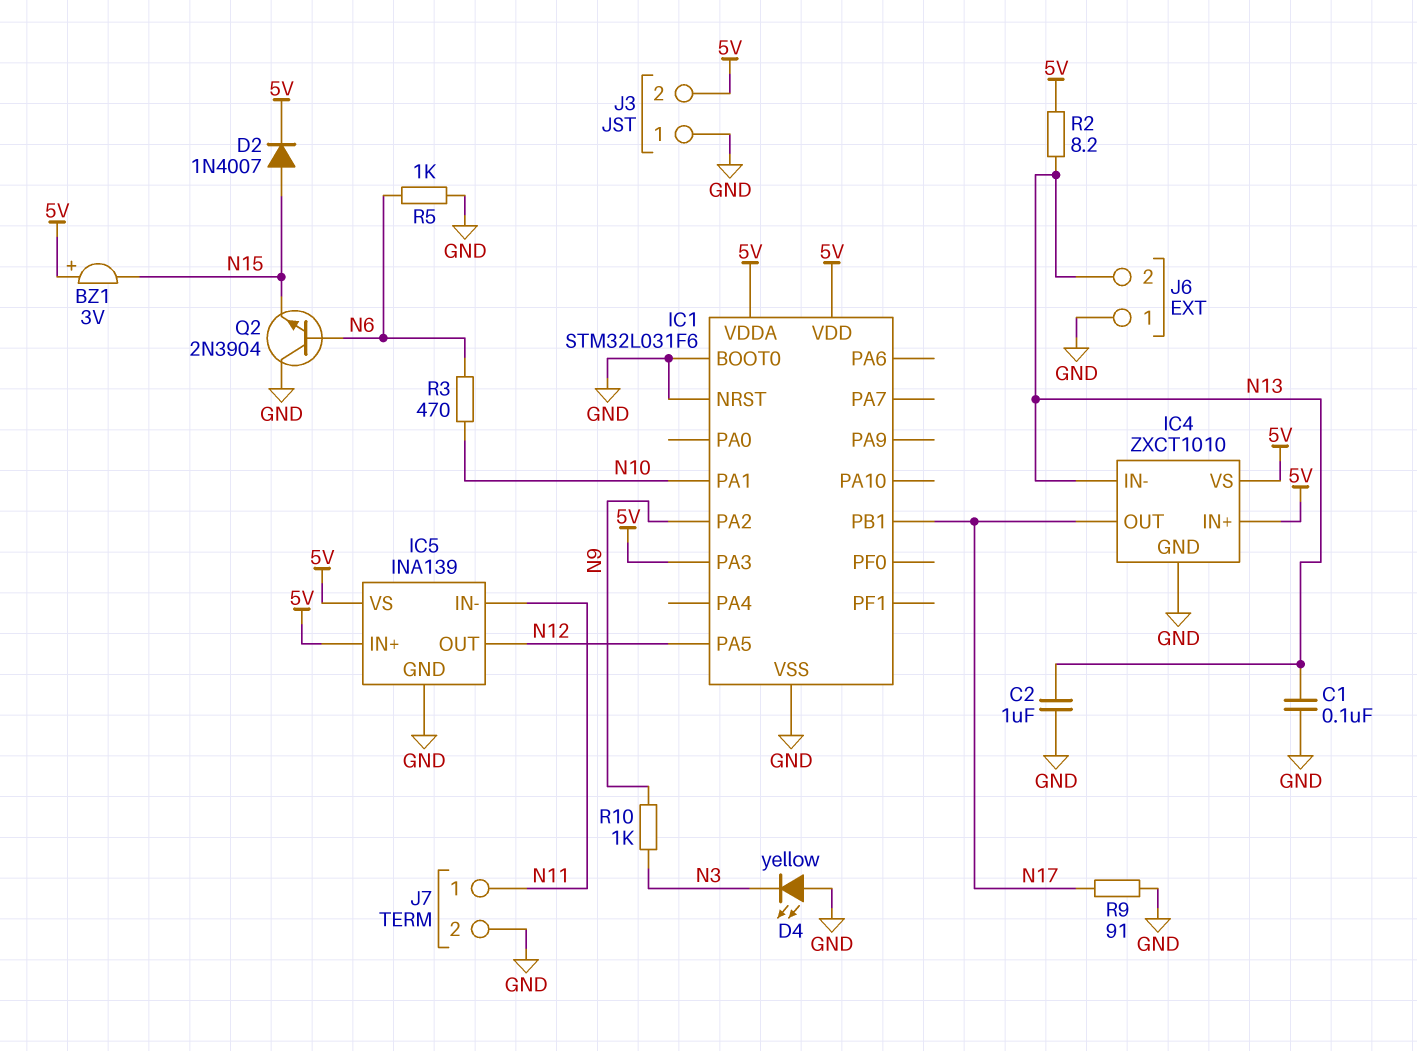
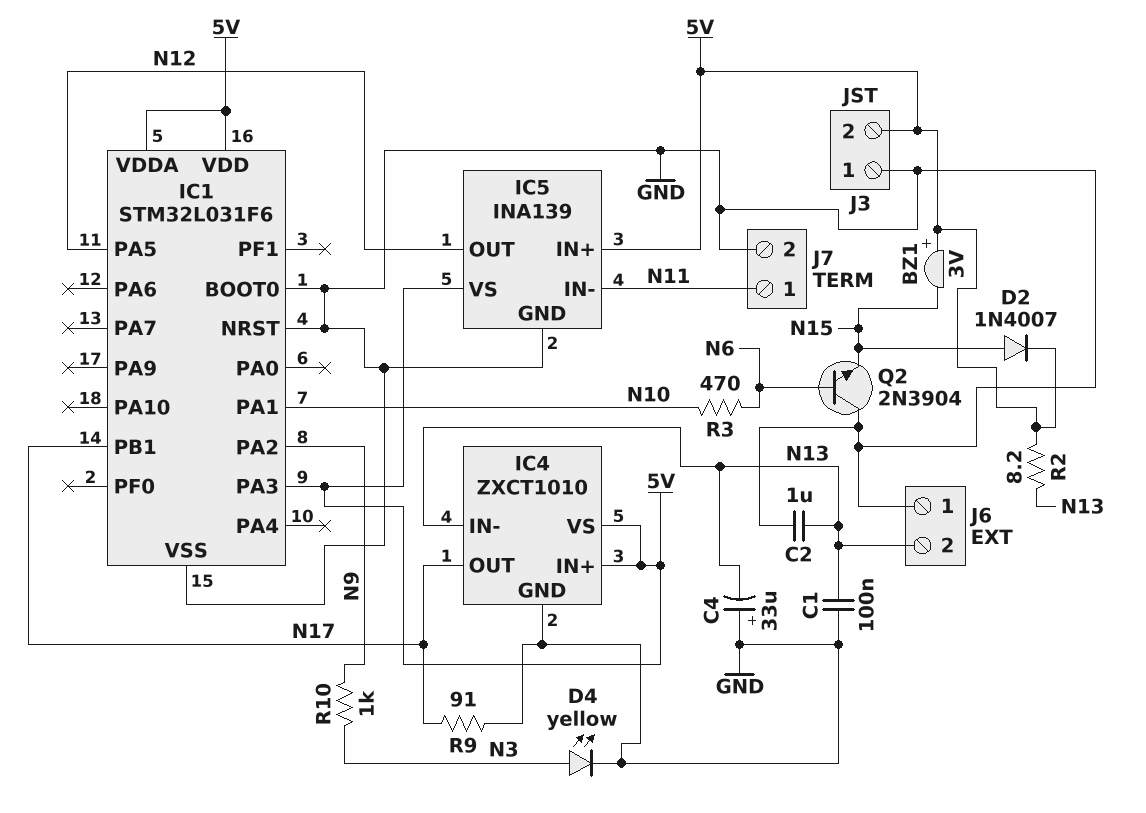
C4: none -> 33uF (plus GND, minus N13)
D4: LED yellow (A GND, K N3) -> LED yellow (A N3, K GND)
R5: 1k (GND, N6) -> none

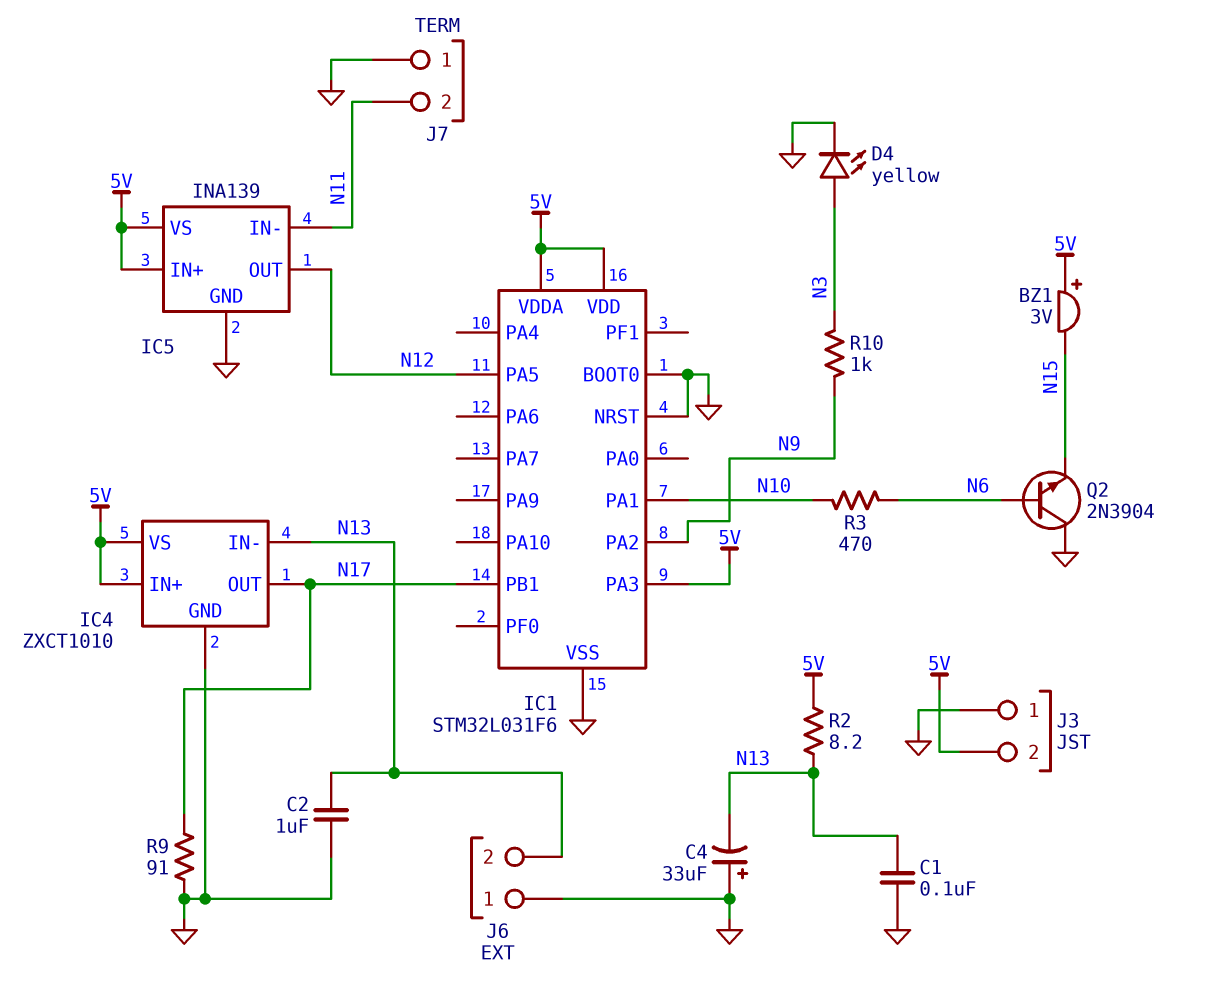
D2: diode 1N4007 (A N15, K 5V) -> none
J7 pin 1: N11 -> GND
J7 pin 2: GND -> N11

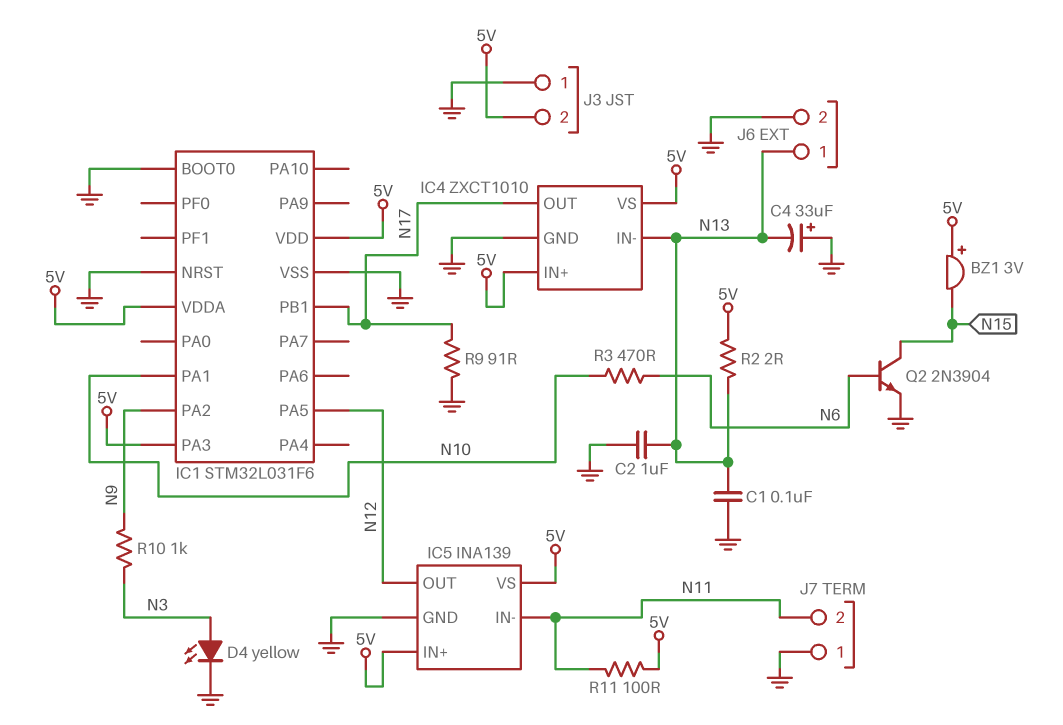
J6 pin 1: GND -> N13
J6 pin 2: N13 -> GND
Q2: NPN 2N3904 (B N6, C GND, E N15) -> NPN 2N3904 (B N6, C N15, E GND)
R2: 8.2 (5V, N13) -> 2 (5V, N13)
R11: none -> 100 (5V, N11)

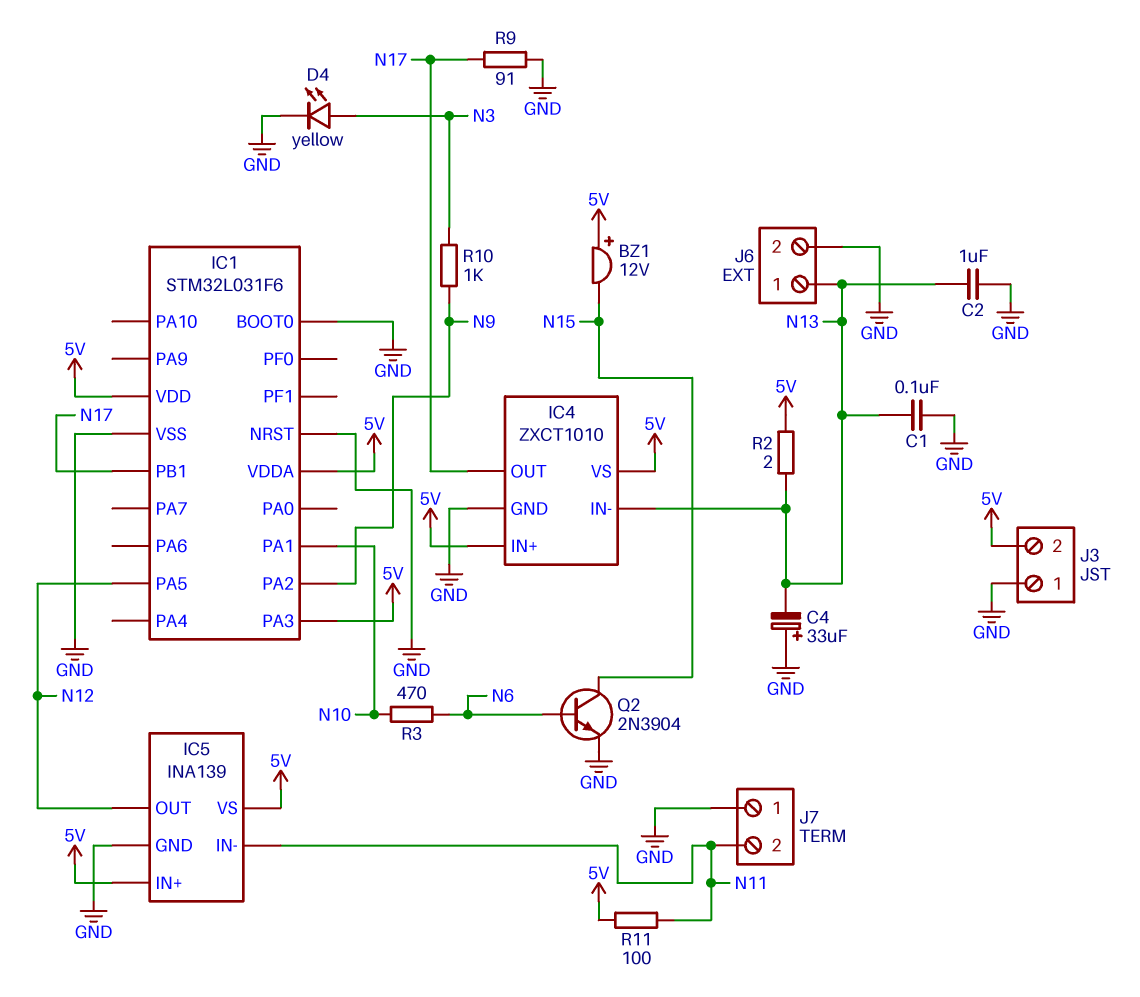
BZ1: buzzer 3V (plus 5V, minus N15) -> buzzer 12V (plus 5V, minus N15)

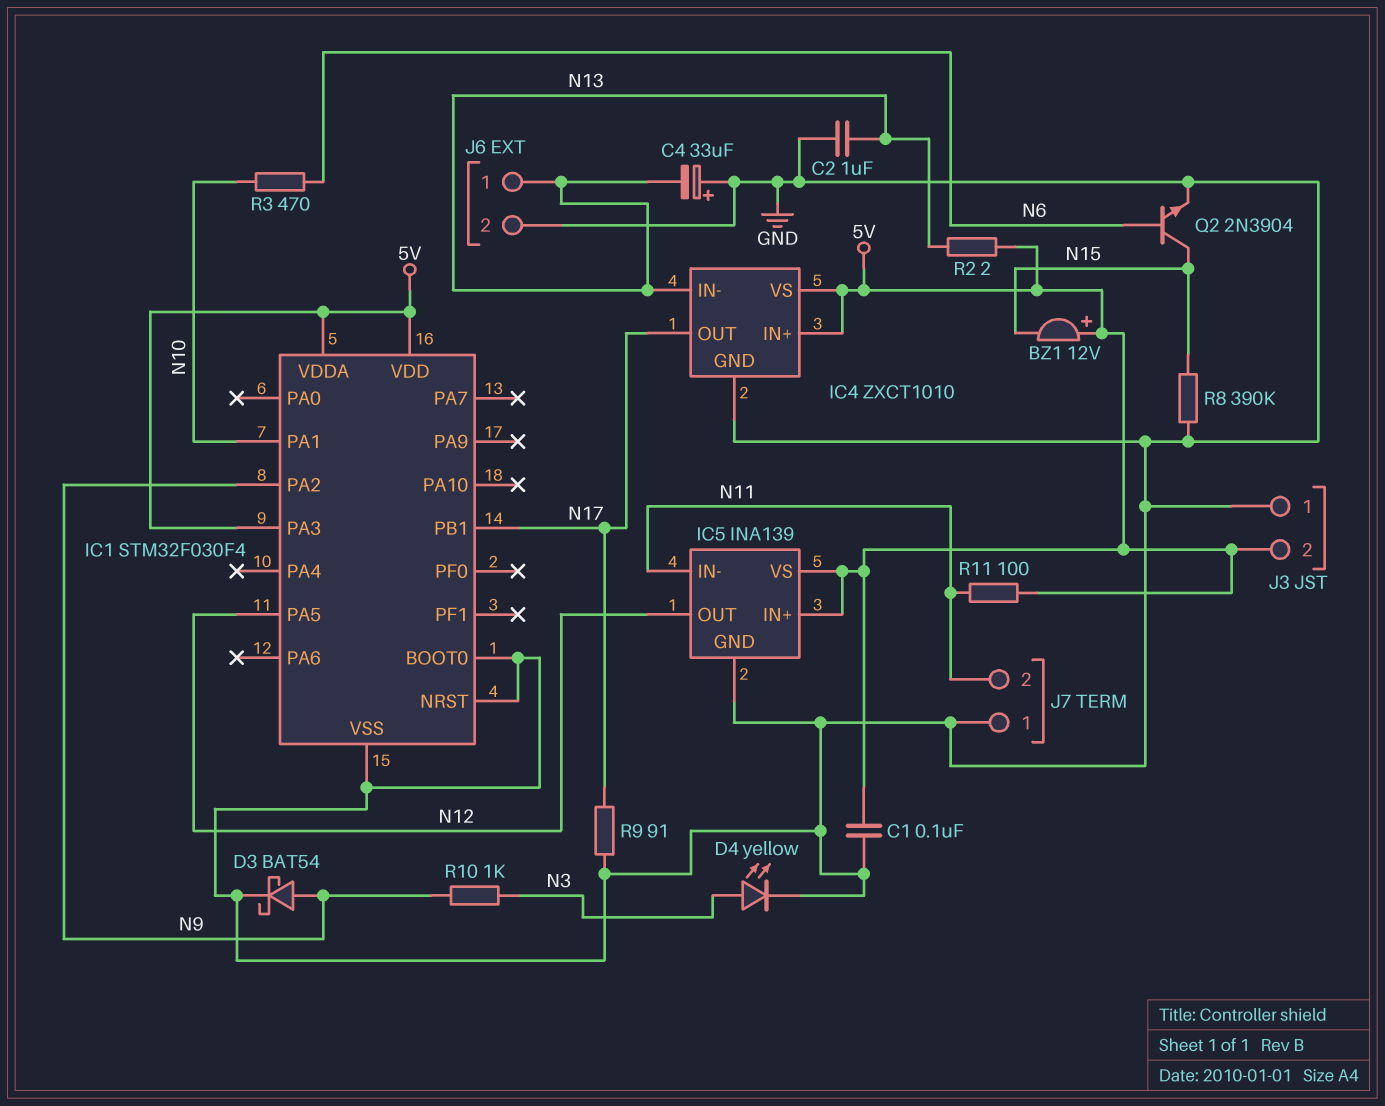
C1: 100nF (GND, N13) -> 100nF (5V, GND)
D3: none -> schottky BAT54 (A N9, K GND)
IC1: STM32L031F6 -> STM32F030F4
R8: none -> 390k (GND, N15)

